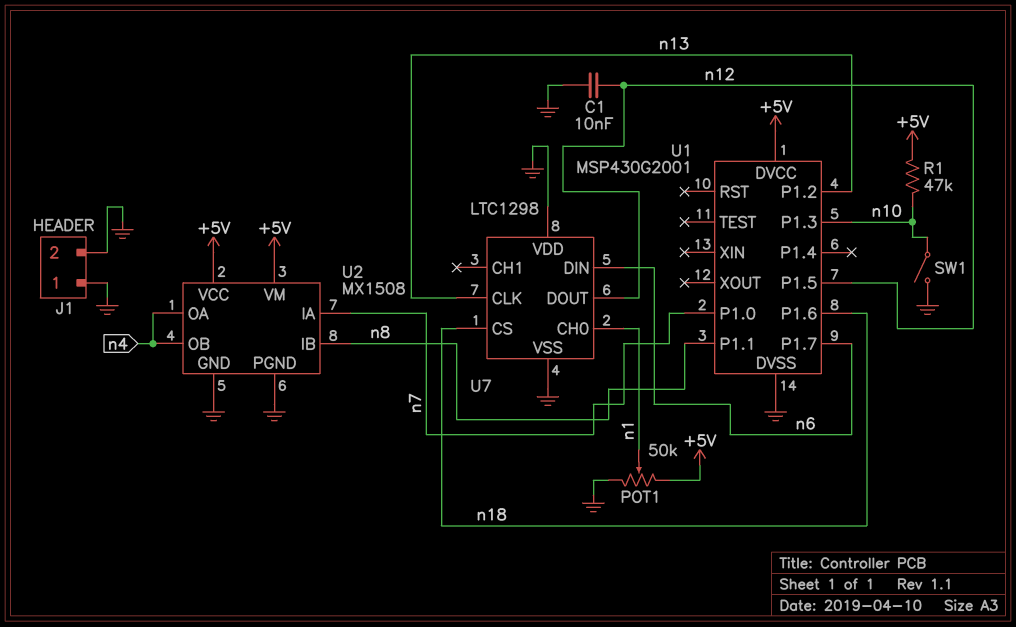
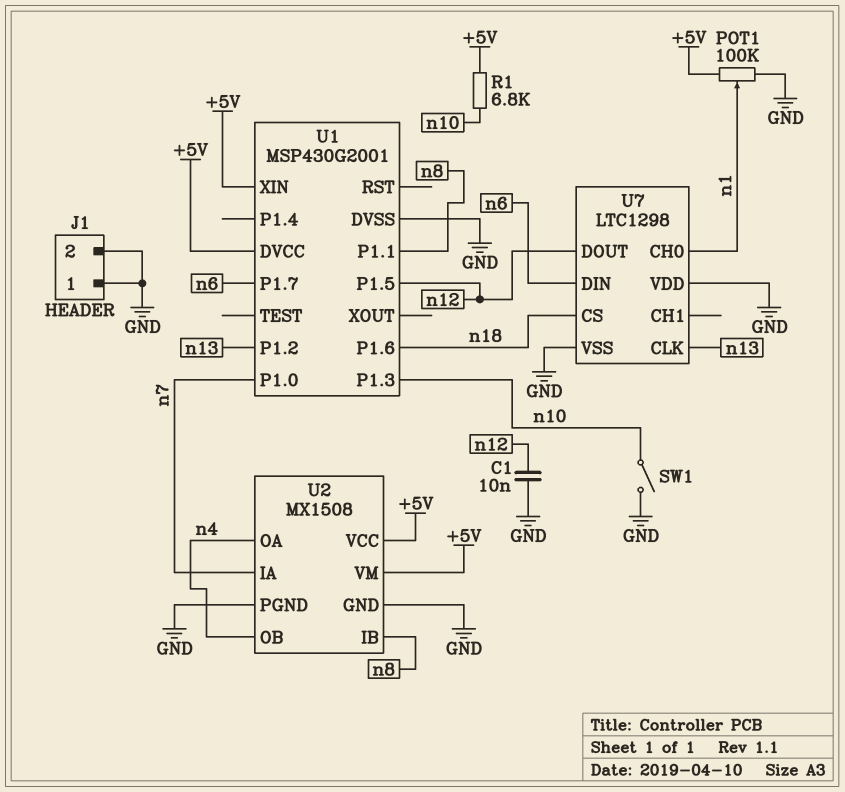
POT1: 50k (+5V, GND, wiper n1) -> 100k (+5V, GND, wiper n1)
R1: 47k (+5V, n10) -> 6.8k (+5V, n10)
U1 pin XIN: none -> +5V

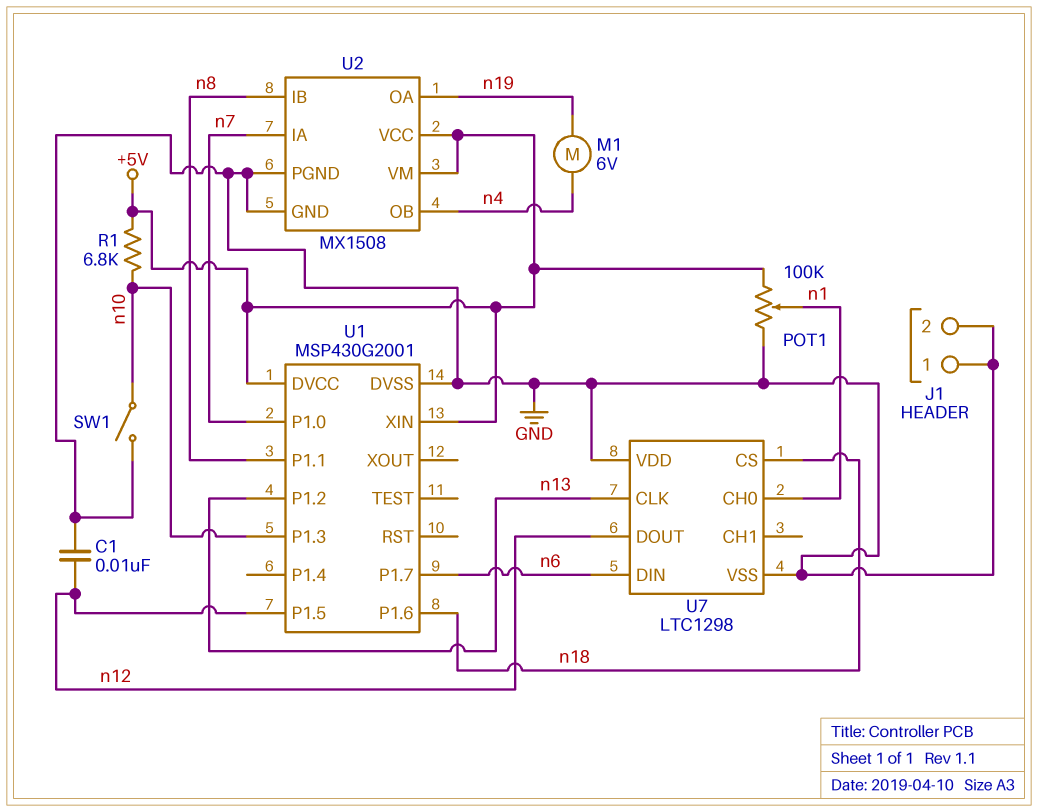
M1: none -> motor 6V (n4, n19)
U2 pin OA: n4 -> n19

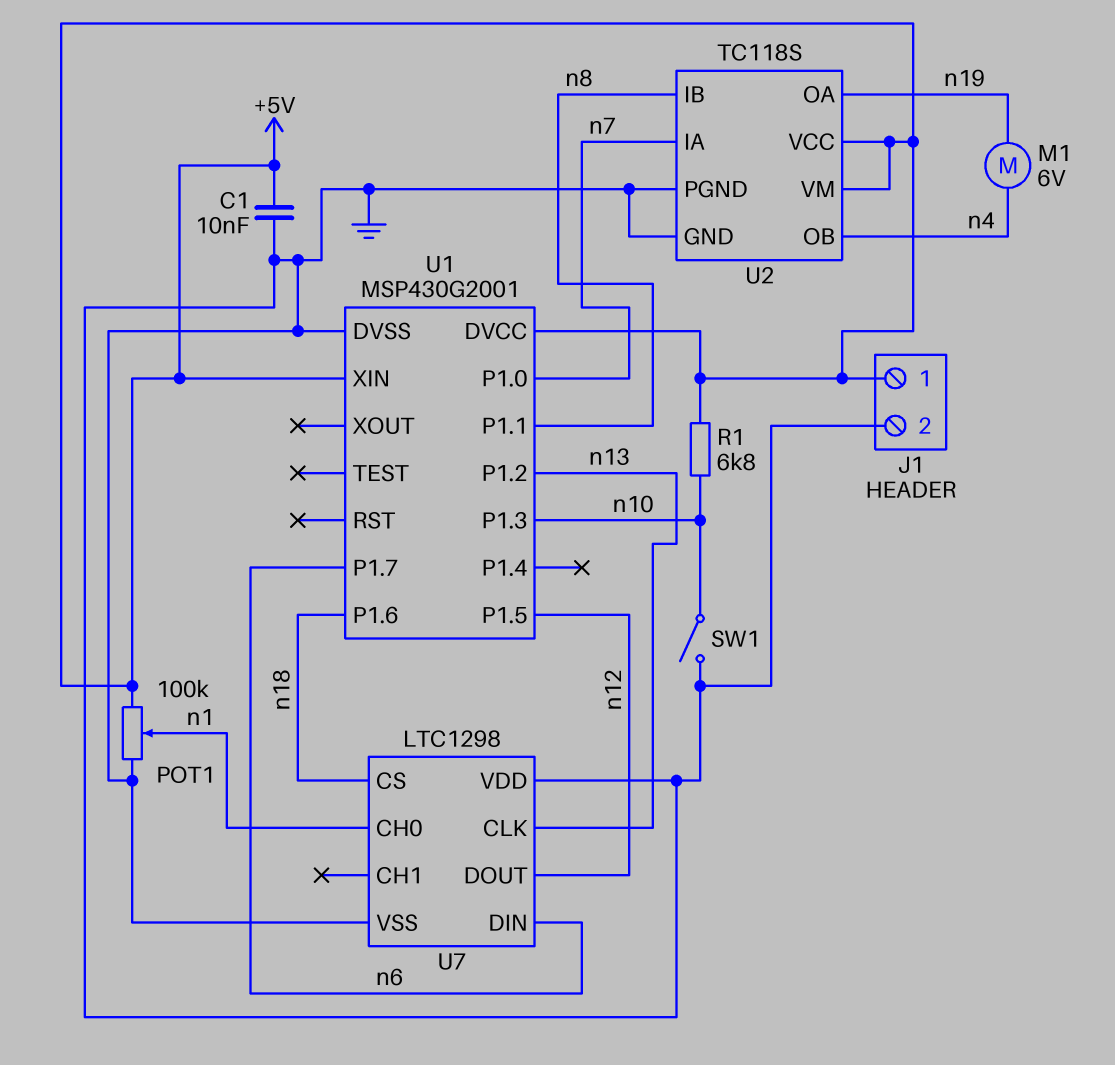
C1: 10nF (GND, n12) -> 10nF (+5V, GND)
J1 pin 1: GND -> +5V
U2: MX1508 -> TC118S

